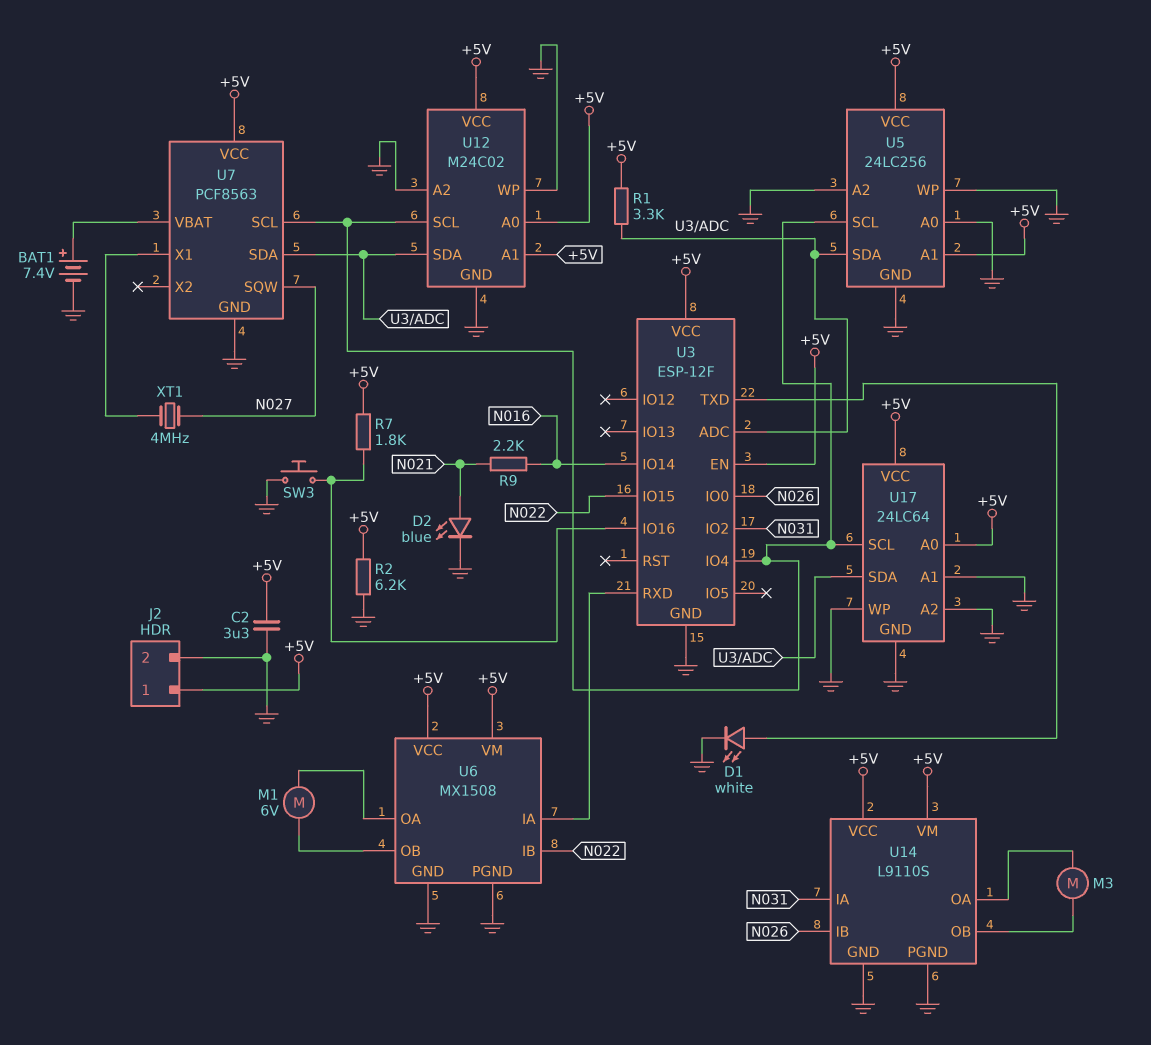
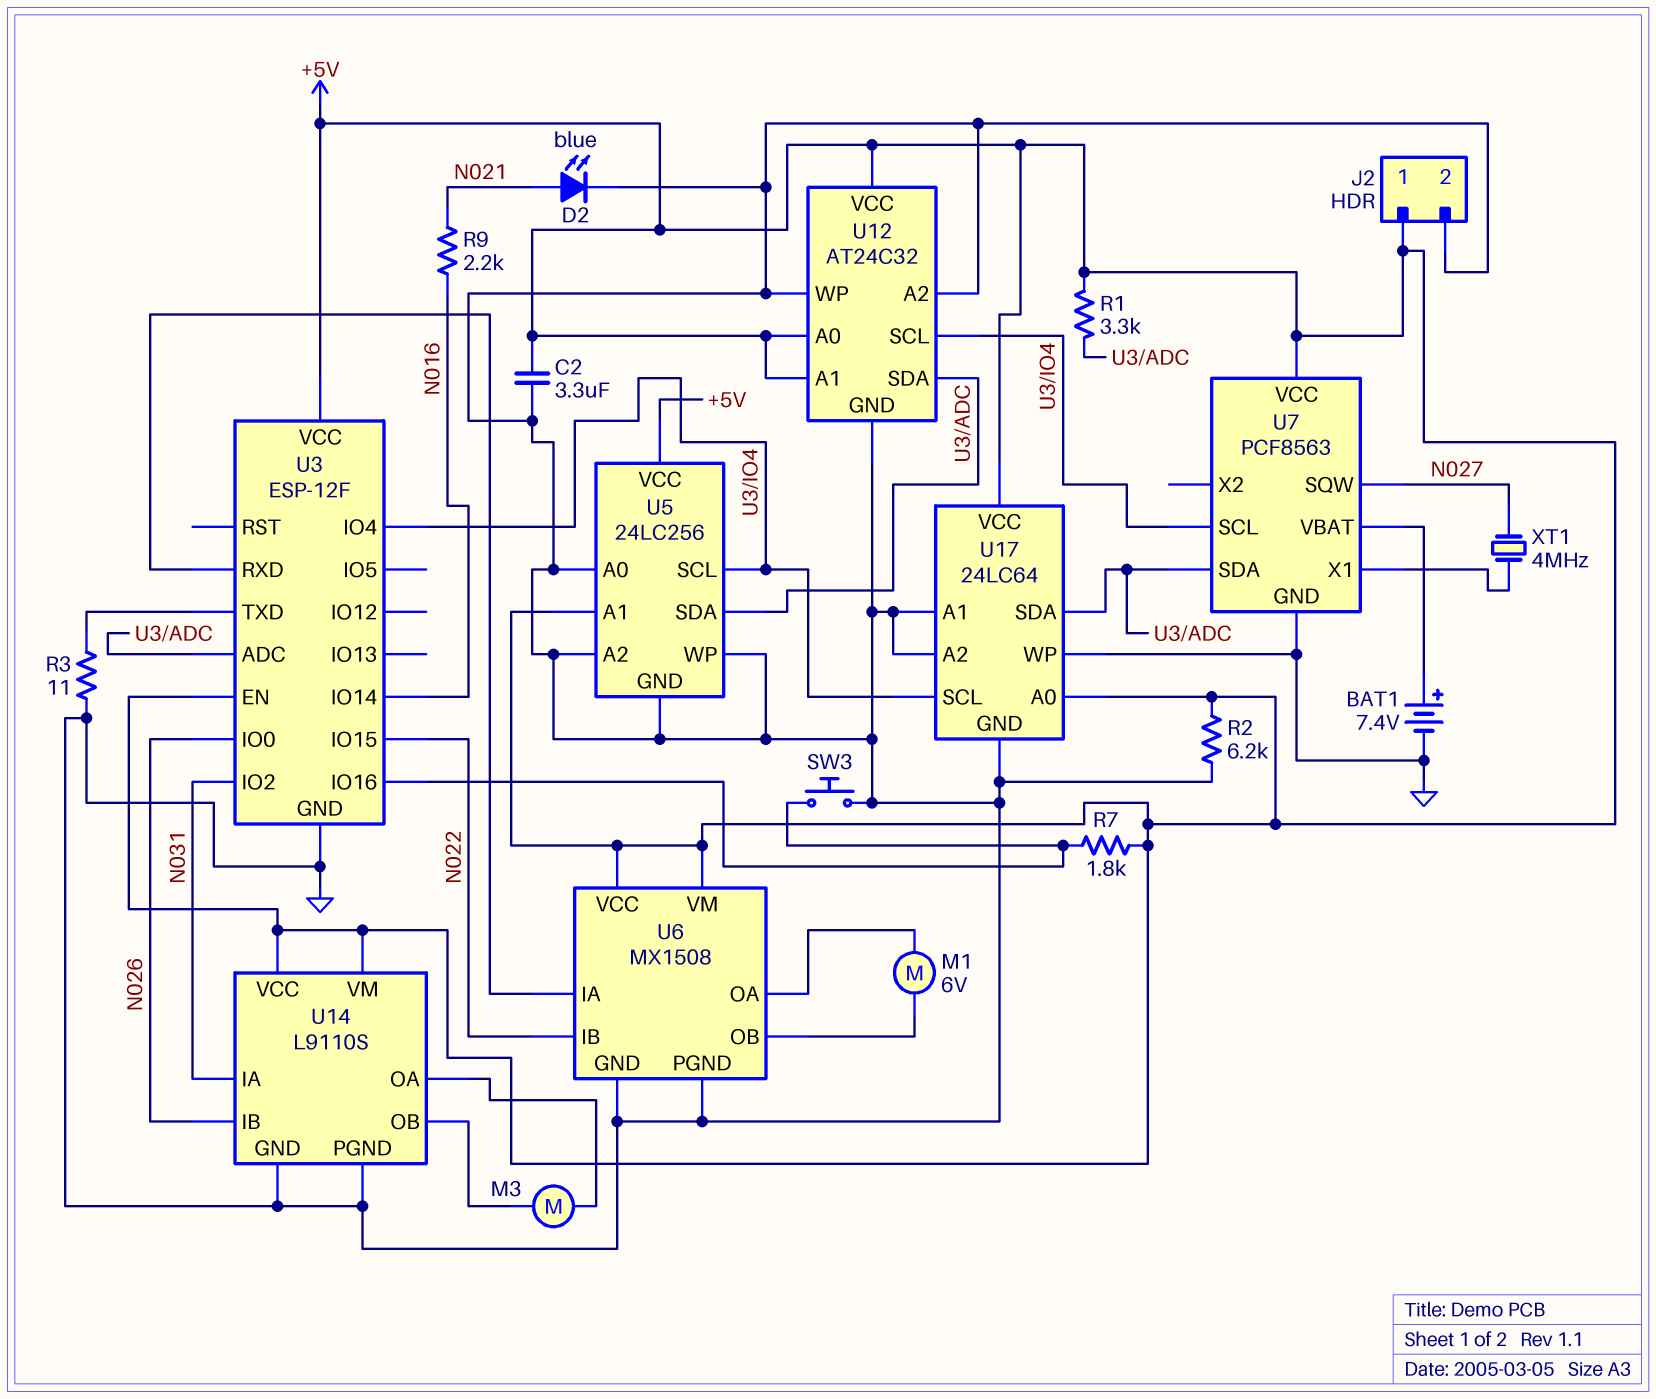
D1: LED white (A U3/TXD, K GND) -> none
R3: none -> 11 (GND, U3/TXD)
U12: M24C02 -> AT24C32

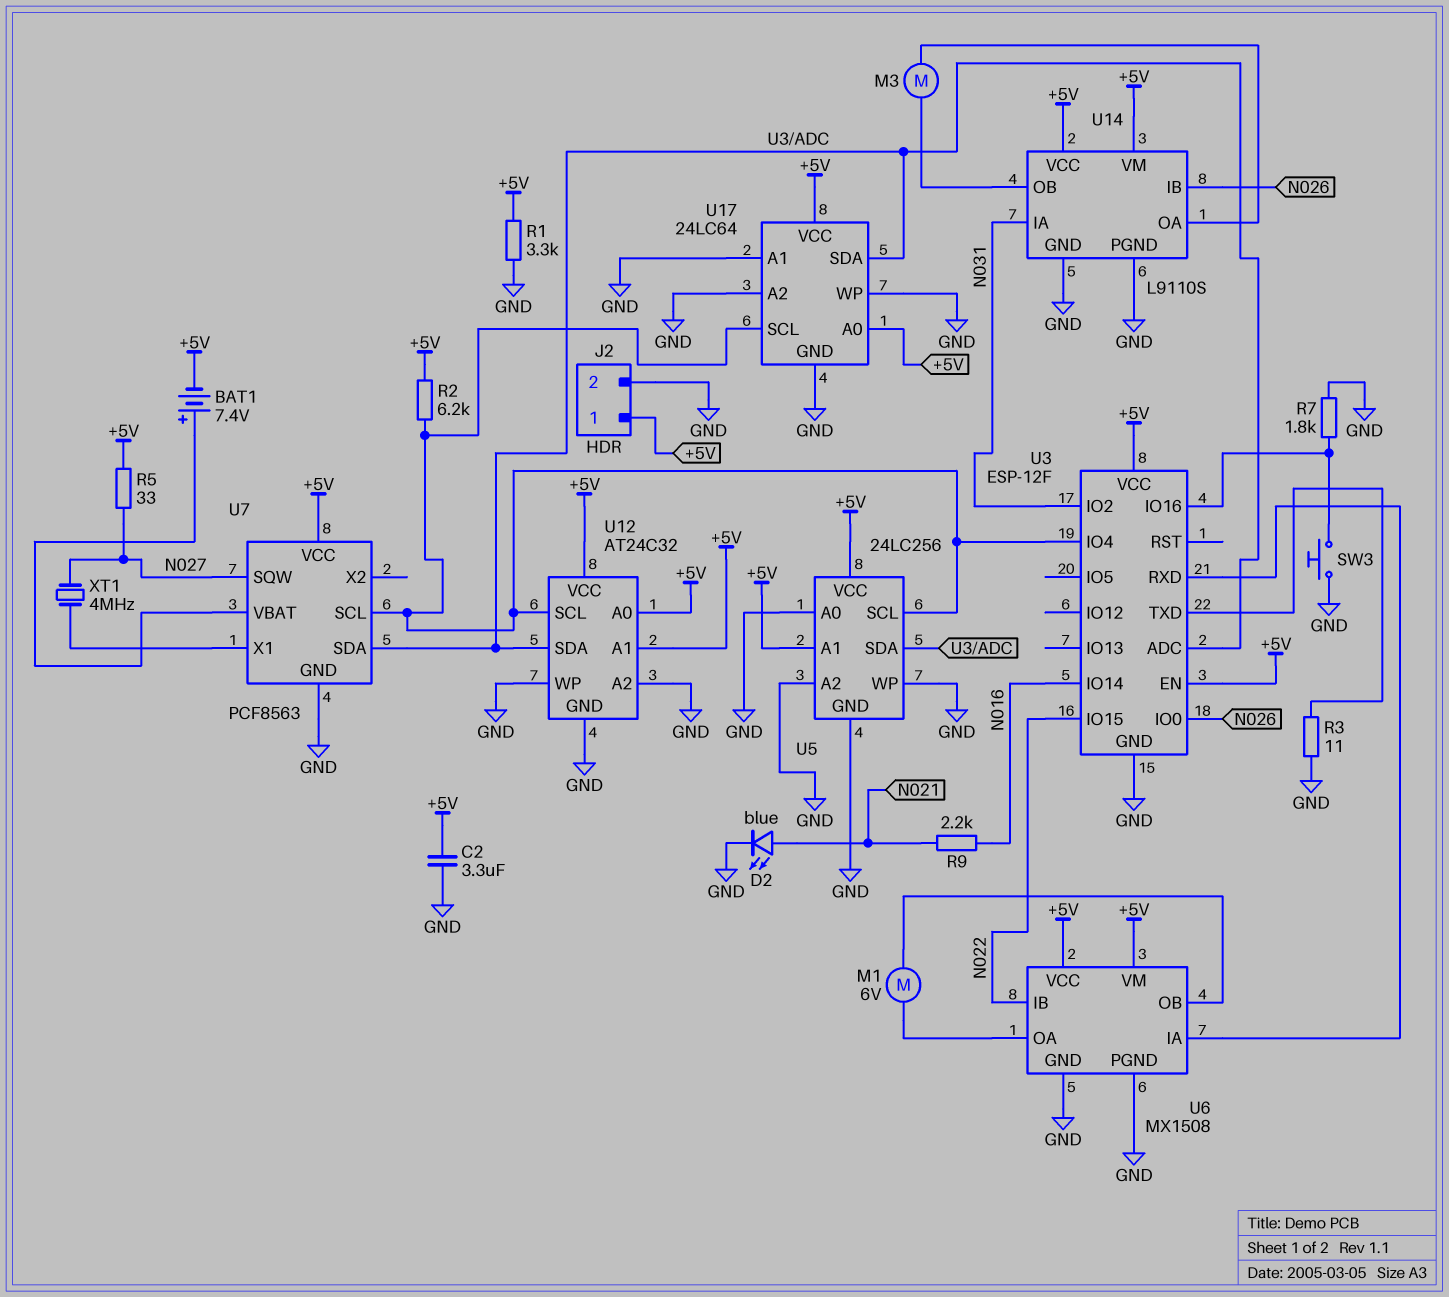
BAT1: 7.4V (plus U7/VBAT, minus GND) -> 7.4V (plus U7/VBAT, minus +5V)
R1: 3.3k (+5V, U3/ADC) -> 3.3k (+5V, GND)
R2: 6.2k (+5V, GND) -> 6.2k (+5V, U3/IO4)
R5: none -> 33 (+5V, N027)
R7: 1.8k (+5V, U3/IO16) -> 1.8k (GND, U3/IO16)

